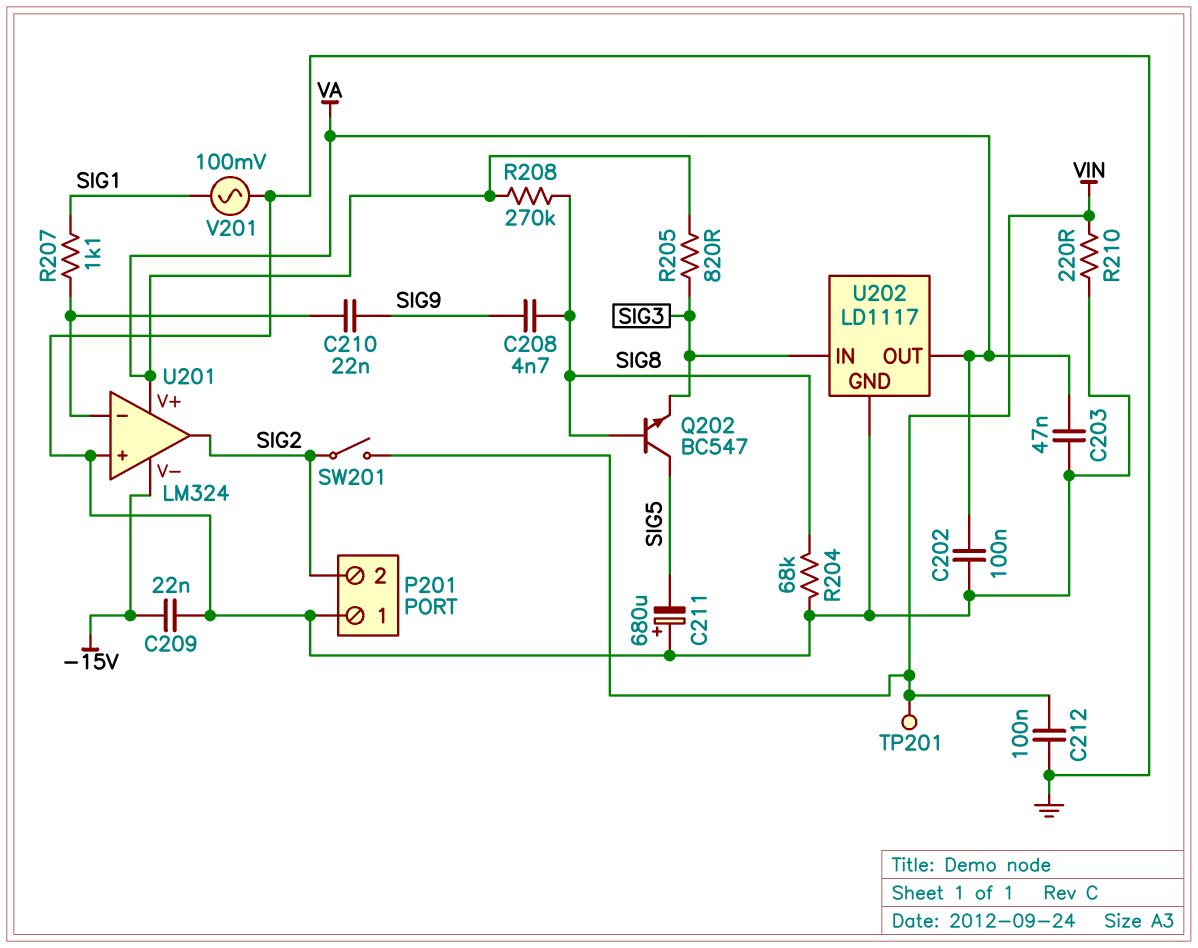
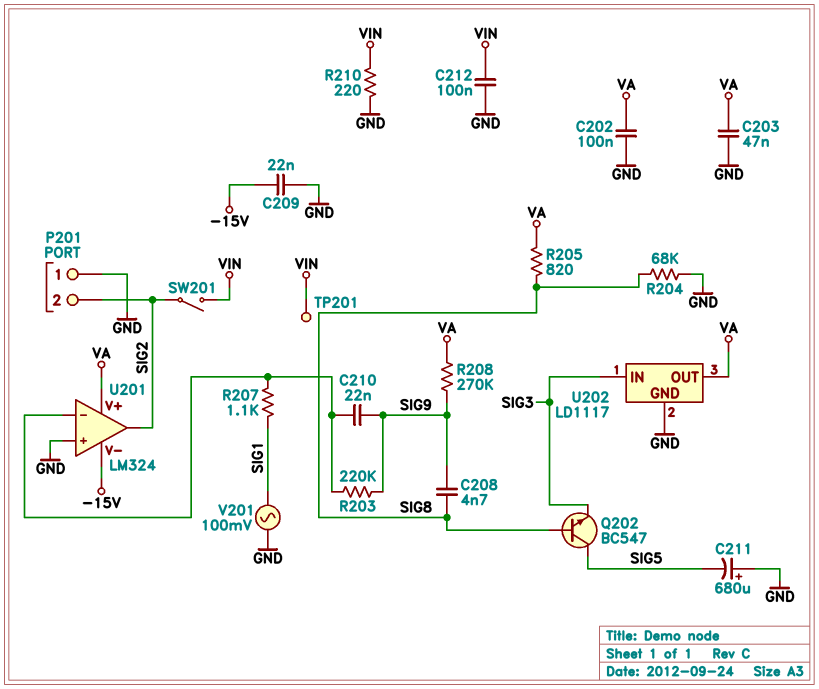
R203: none -> 220k (SIG9, U201/in-)
R205: 820 (SIG3, VA) -> 820 (SIG8, VA)
R208: 270k (SIG8, VA) -> 270k (SIG9, VA)

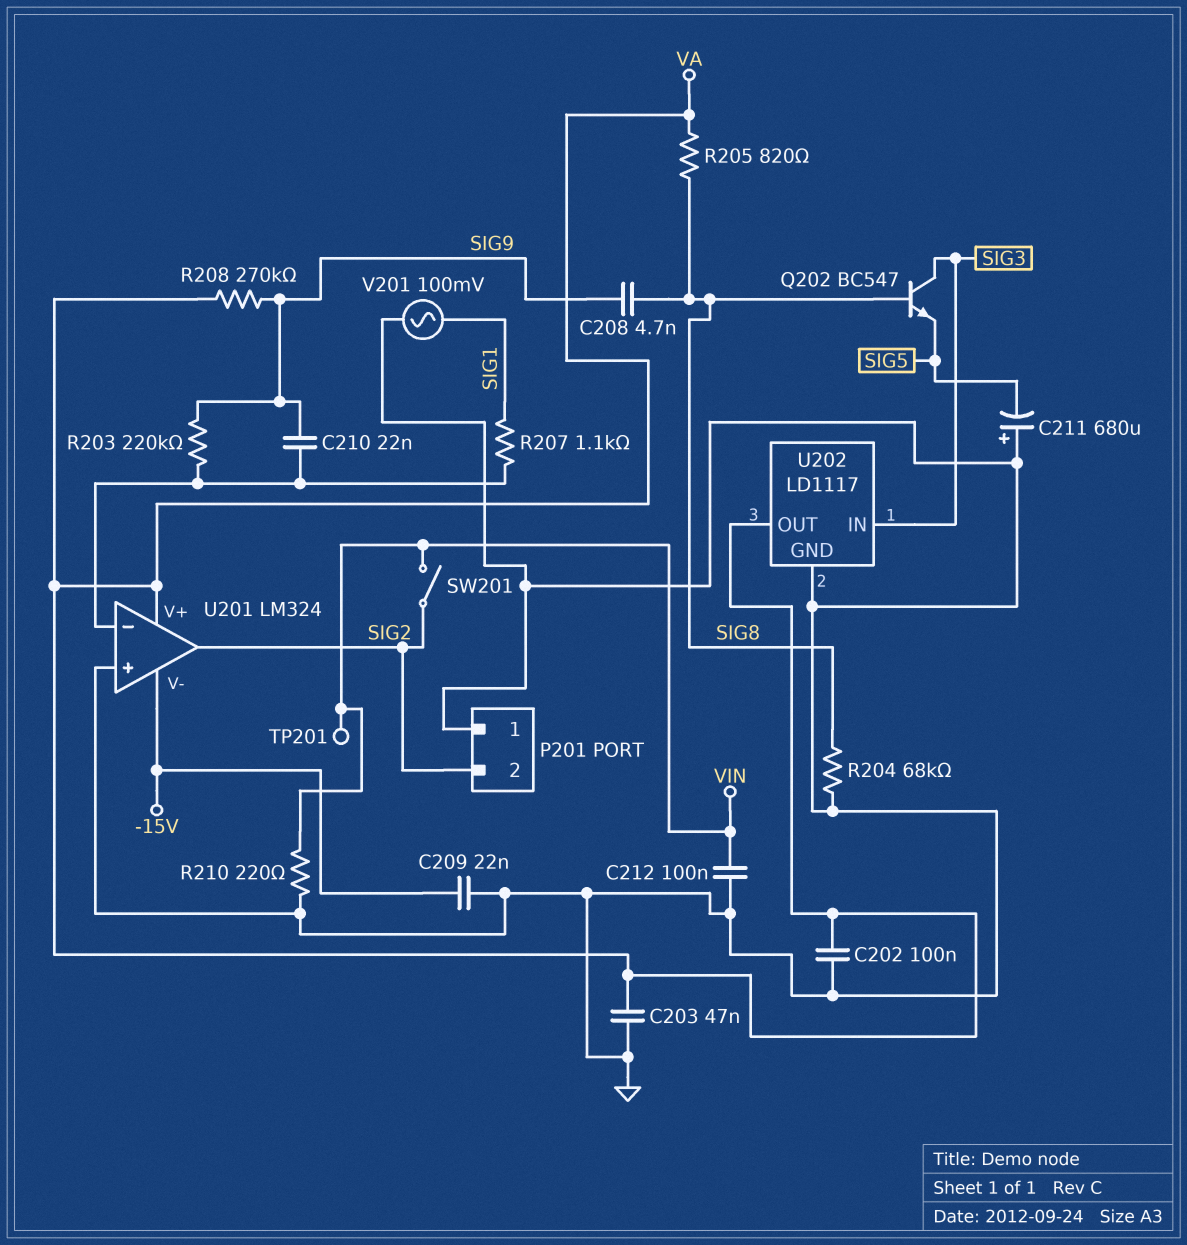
Q202: NPN BC547 (B SIG8, C SIG5, E SIG3) -> NPN BC547 (B SIG8, C SIG3, E SIG5)

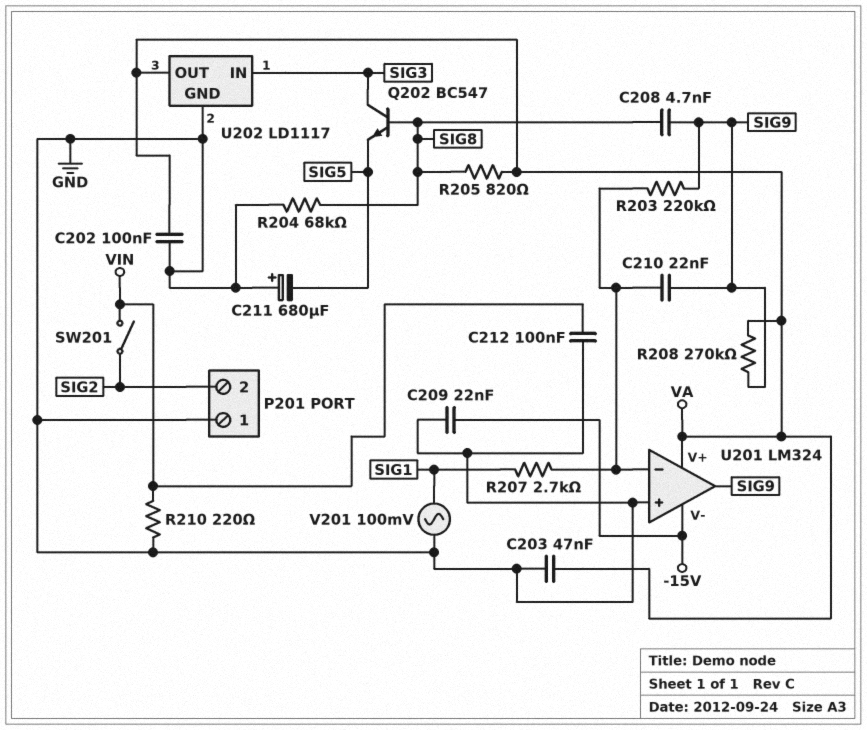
R207: 1.1k (SIG1, U201/in-) -> 2.7k (SIG1, U201/in-)
TP201: test point (VIN) -> none
U201 pin out: SIG2 -> SIG9

